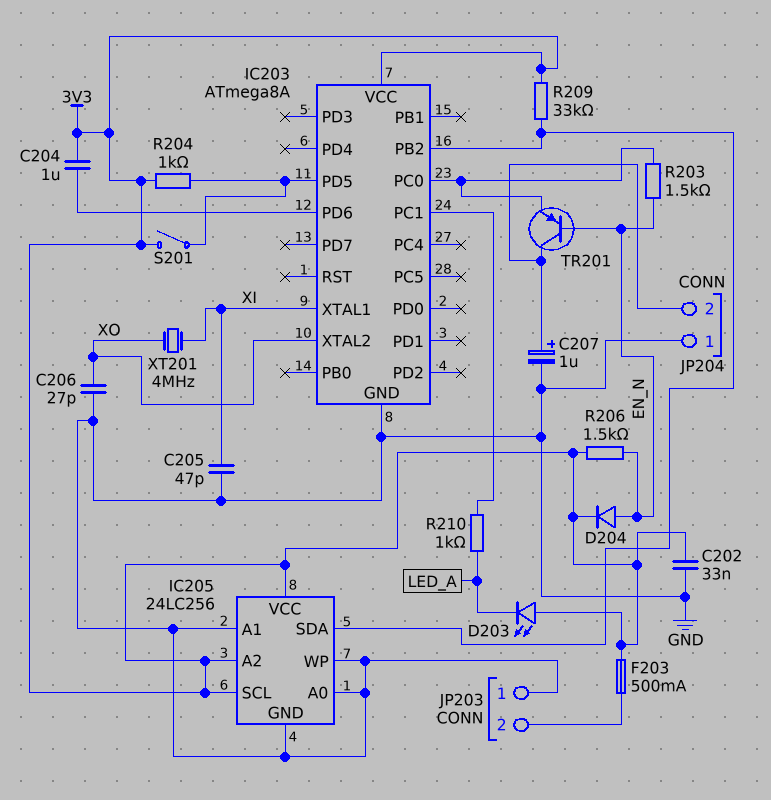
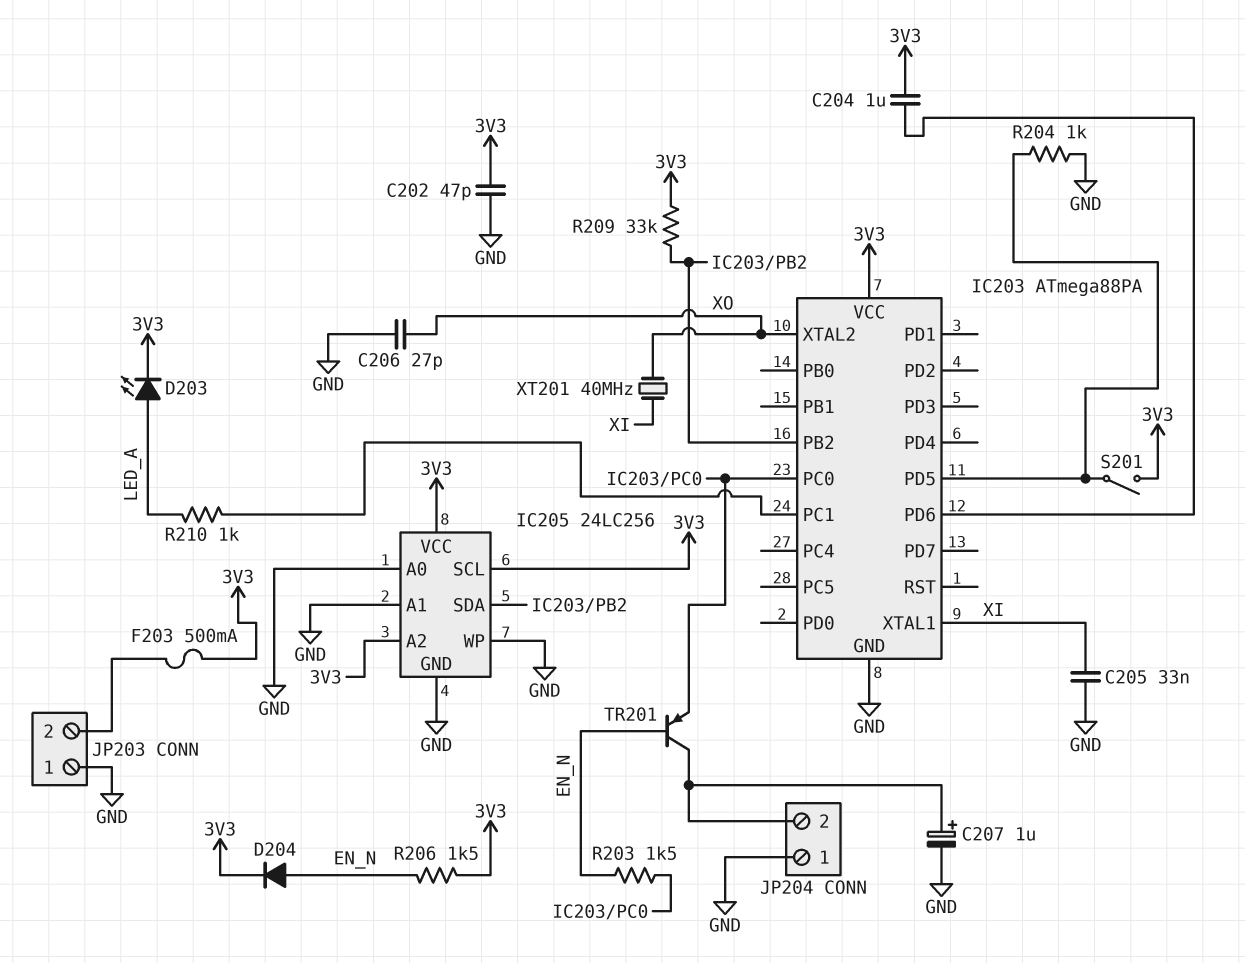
C202: 33nF (3V3, GND) -> 47pF (3V3, GND)
C205: 47pF (GND, XI) -> 33nF (GND, XI)
D203: LED (A 3V3, K LED_A) -> LED (A LED_A, K 3V3)
IC203: ATmega8A -> ATmega88PA
R204: 1k (3V3, IC203/PD5) -> 1k (GND, IC203/PD5)
XT201: 4MHz (XI, XO) -> 40MHz (XI, XO)

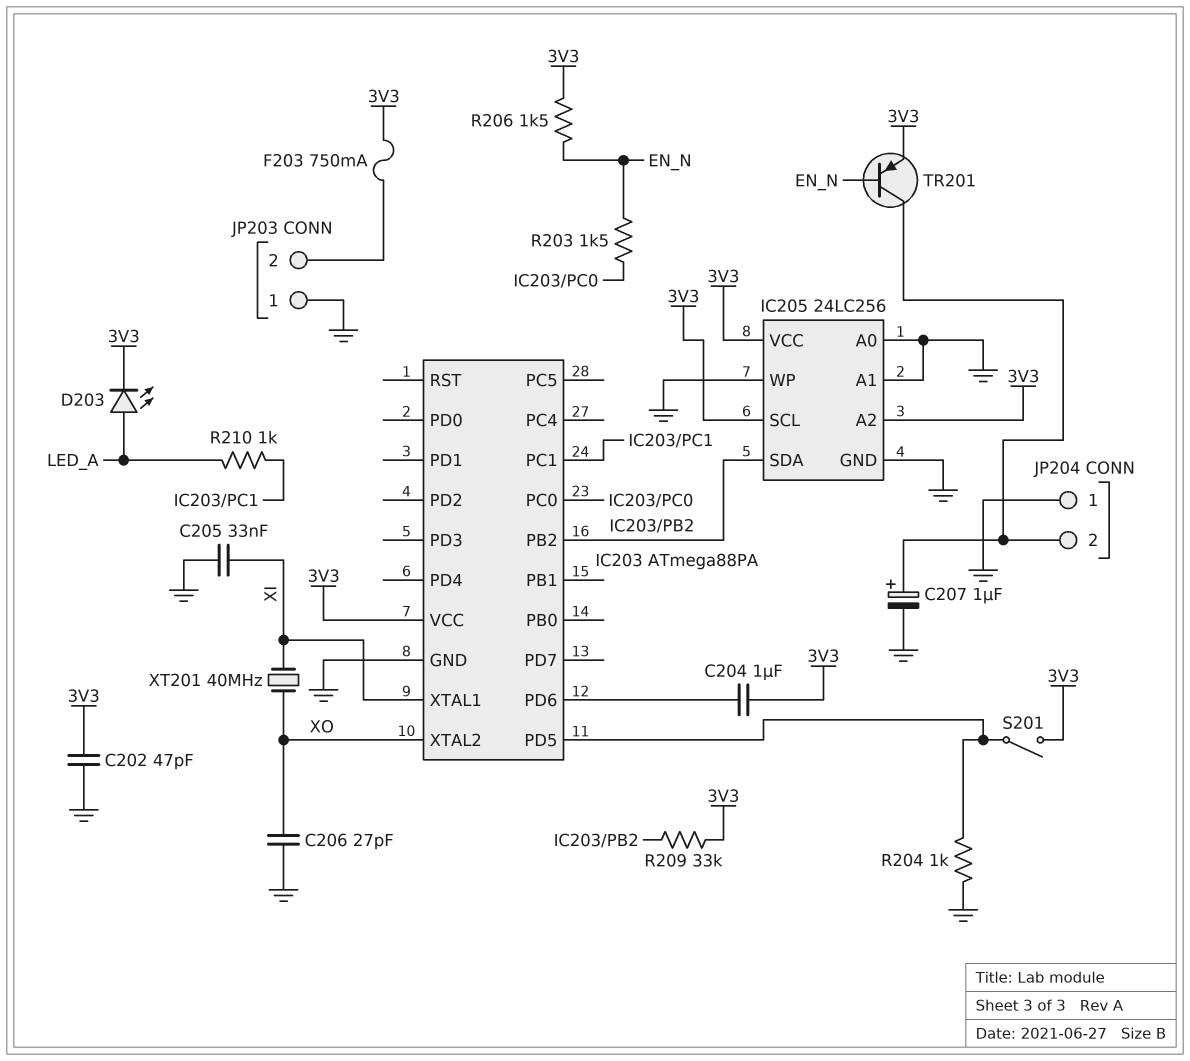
D204: diode (A EN_N, K 3V3) -> none
F203: 500mA (3V3, JP203/2) -> 750mA (3V3, JP203/2)
TR201: PNP (B EN_N, C JP204/2, E IC203/PC0) -> PNP (B EN_N, C JP204/2, E 3V3)

